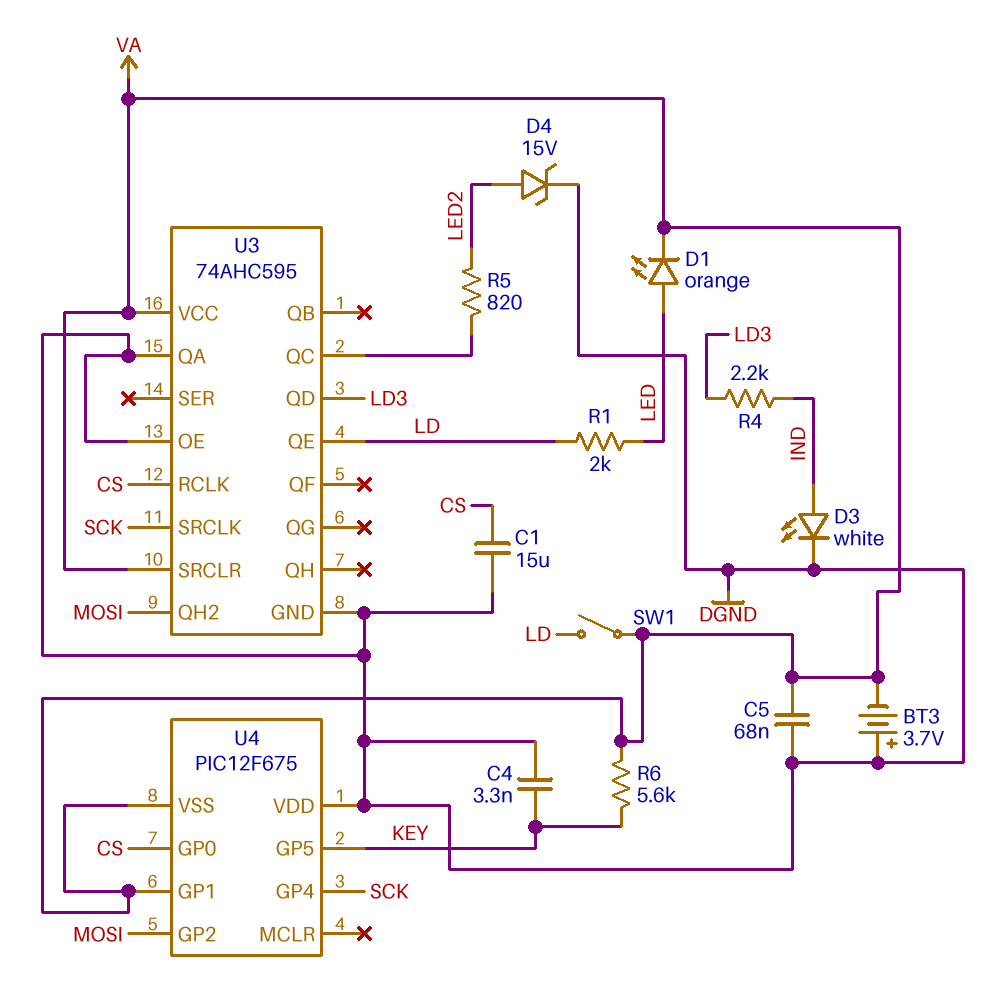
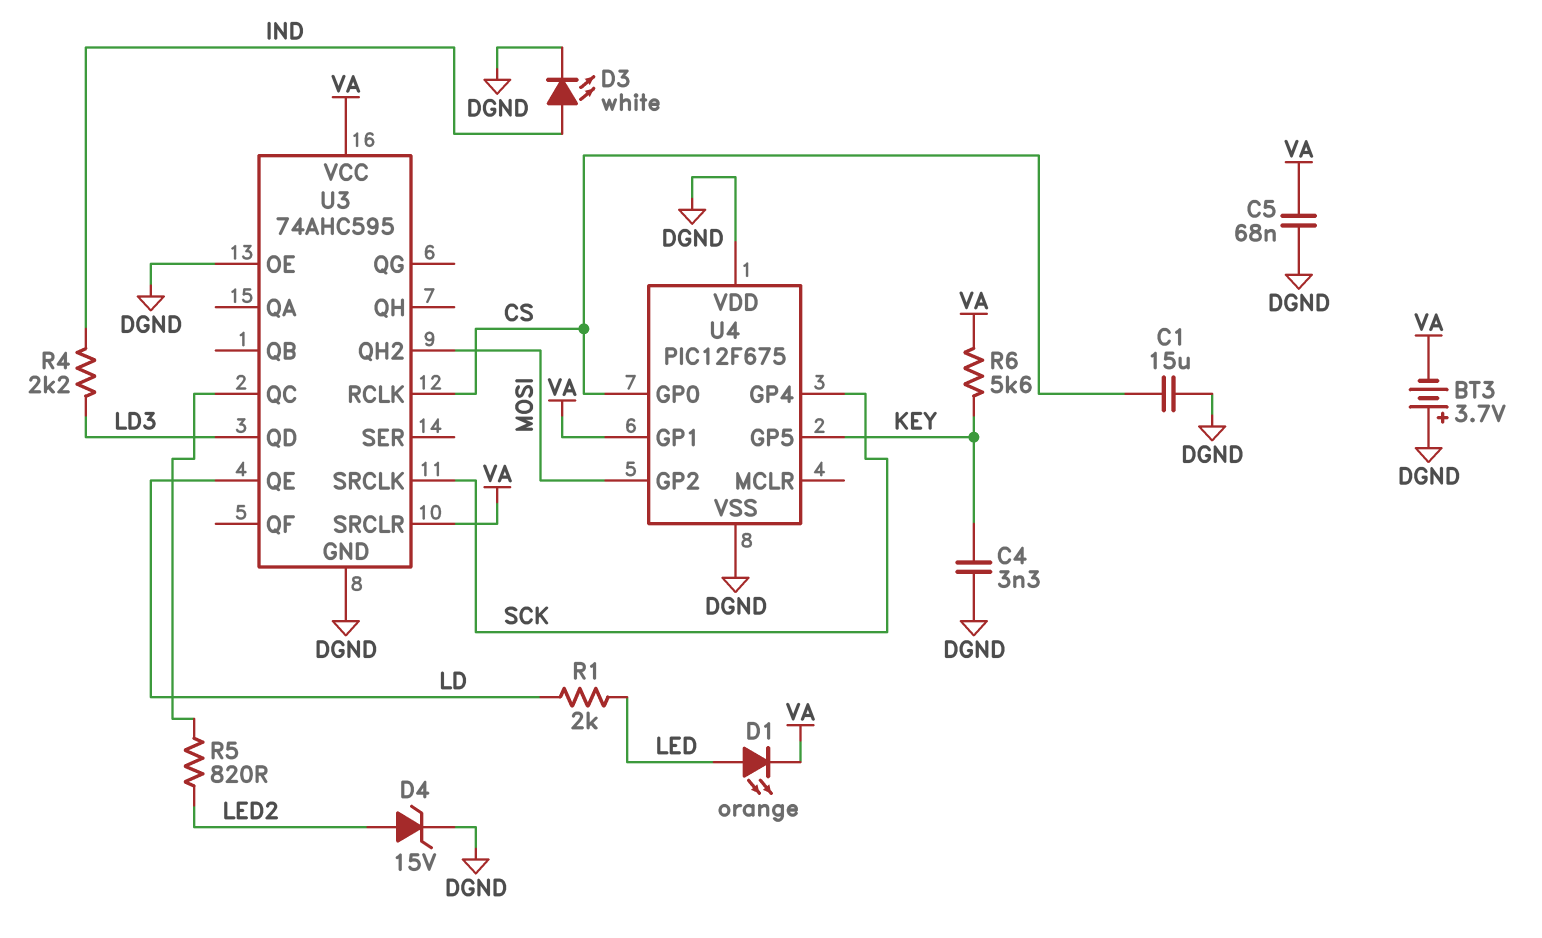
SW1: switch (LD, VA) -> none
U3 pin QA: DGND -> none
U4 pin VSS: VA -> DGND

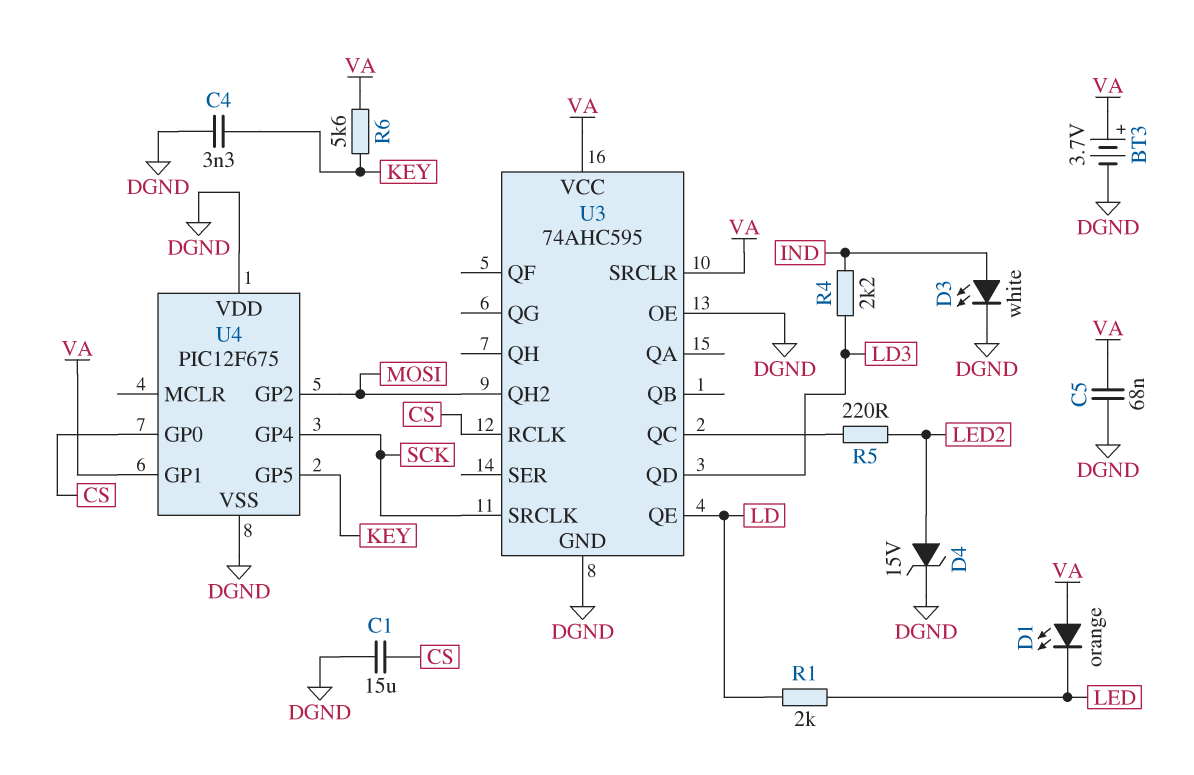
BT3: 3.7V (plus DGND, minus VA) -> 3.7V (plus VA, minus DGND)
D1: LED orange (A LED, K VA) -> LED orange (A VA, K LED)
R5: 820 (LED2, U3/QC) -> 220 (LED2, U3/QC)

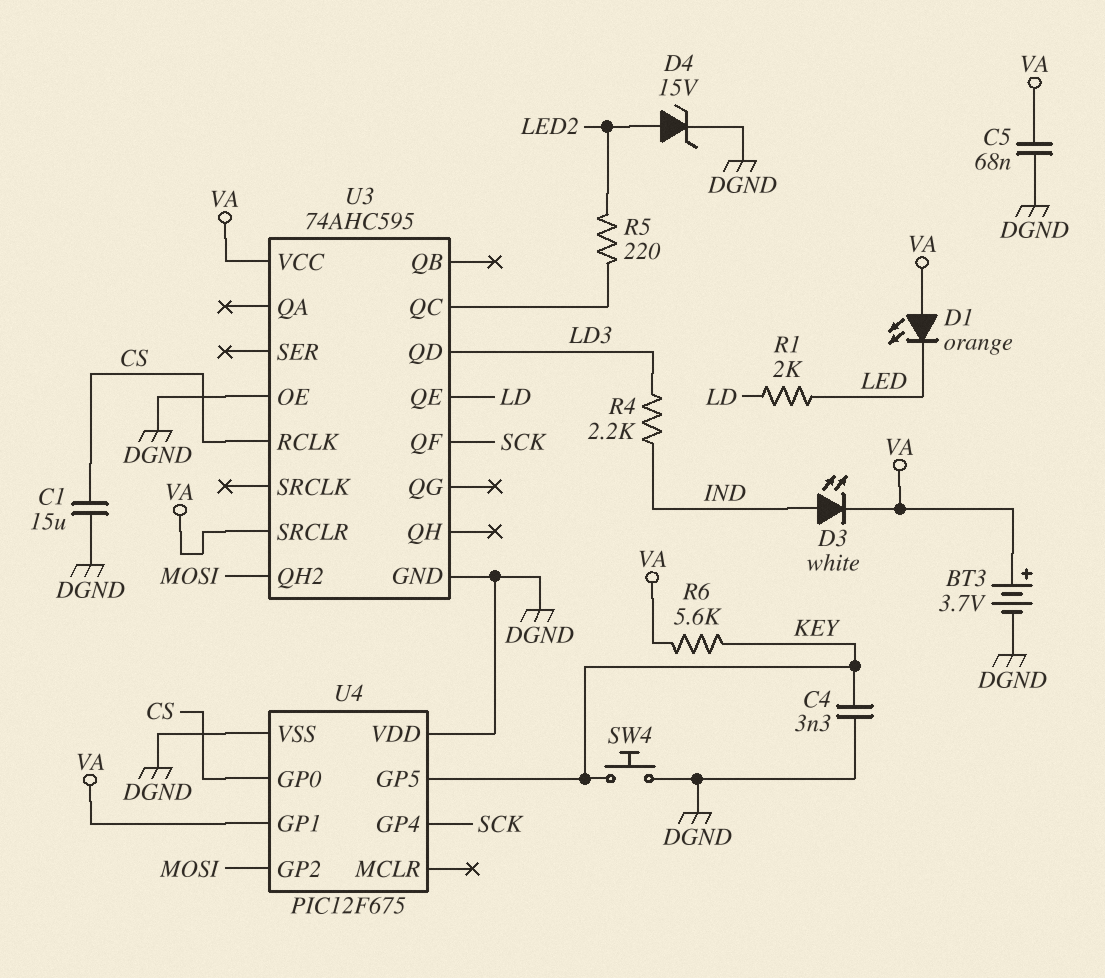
D3: LED white (A IND, K DGND) -> LED white (A IND, K VA)
SW4: none -> button (DGND, KEY)
U3 pin QF: none -> SCK
U3 pin SRCLK: SCK -> none

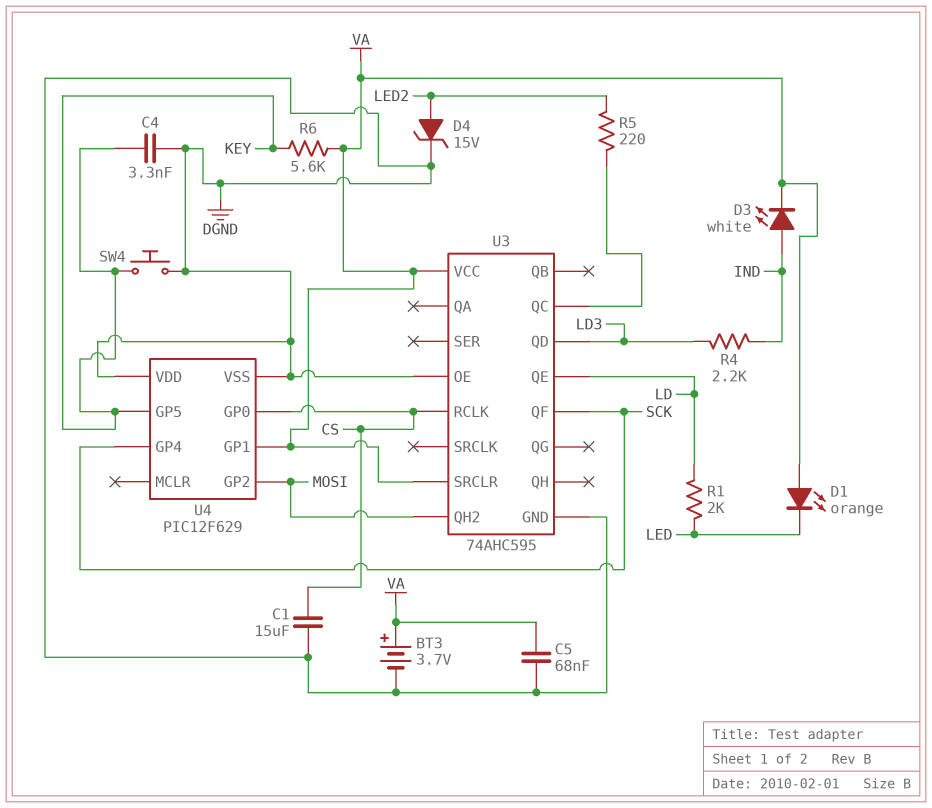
U4: PIC12F675 -> PIC12F629

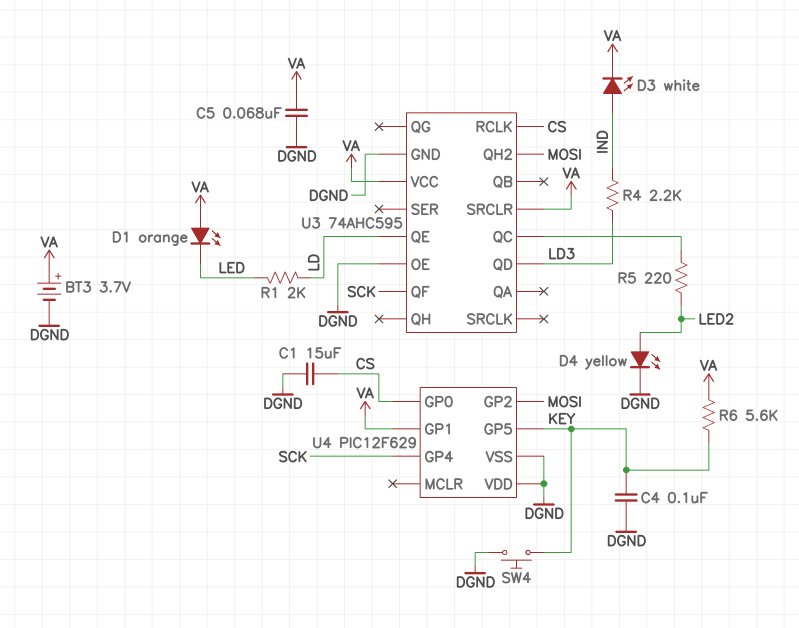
C4: 3.3nF (DGND, KEY) -> 100nF (DGND, KEY)
D4: zener 15V (A LED2, K DGND) -> LED yellow (A LED2, K DGND)

